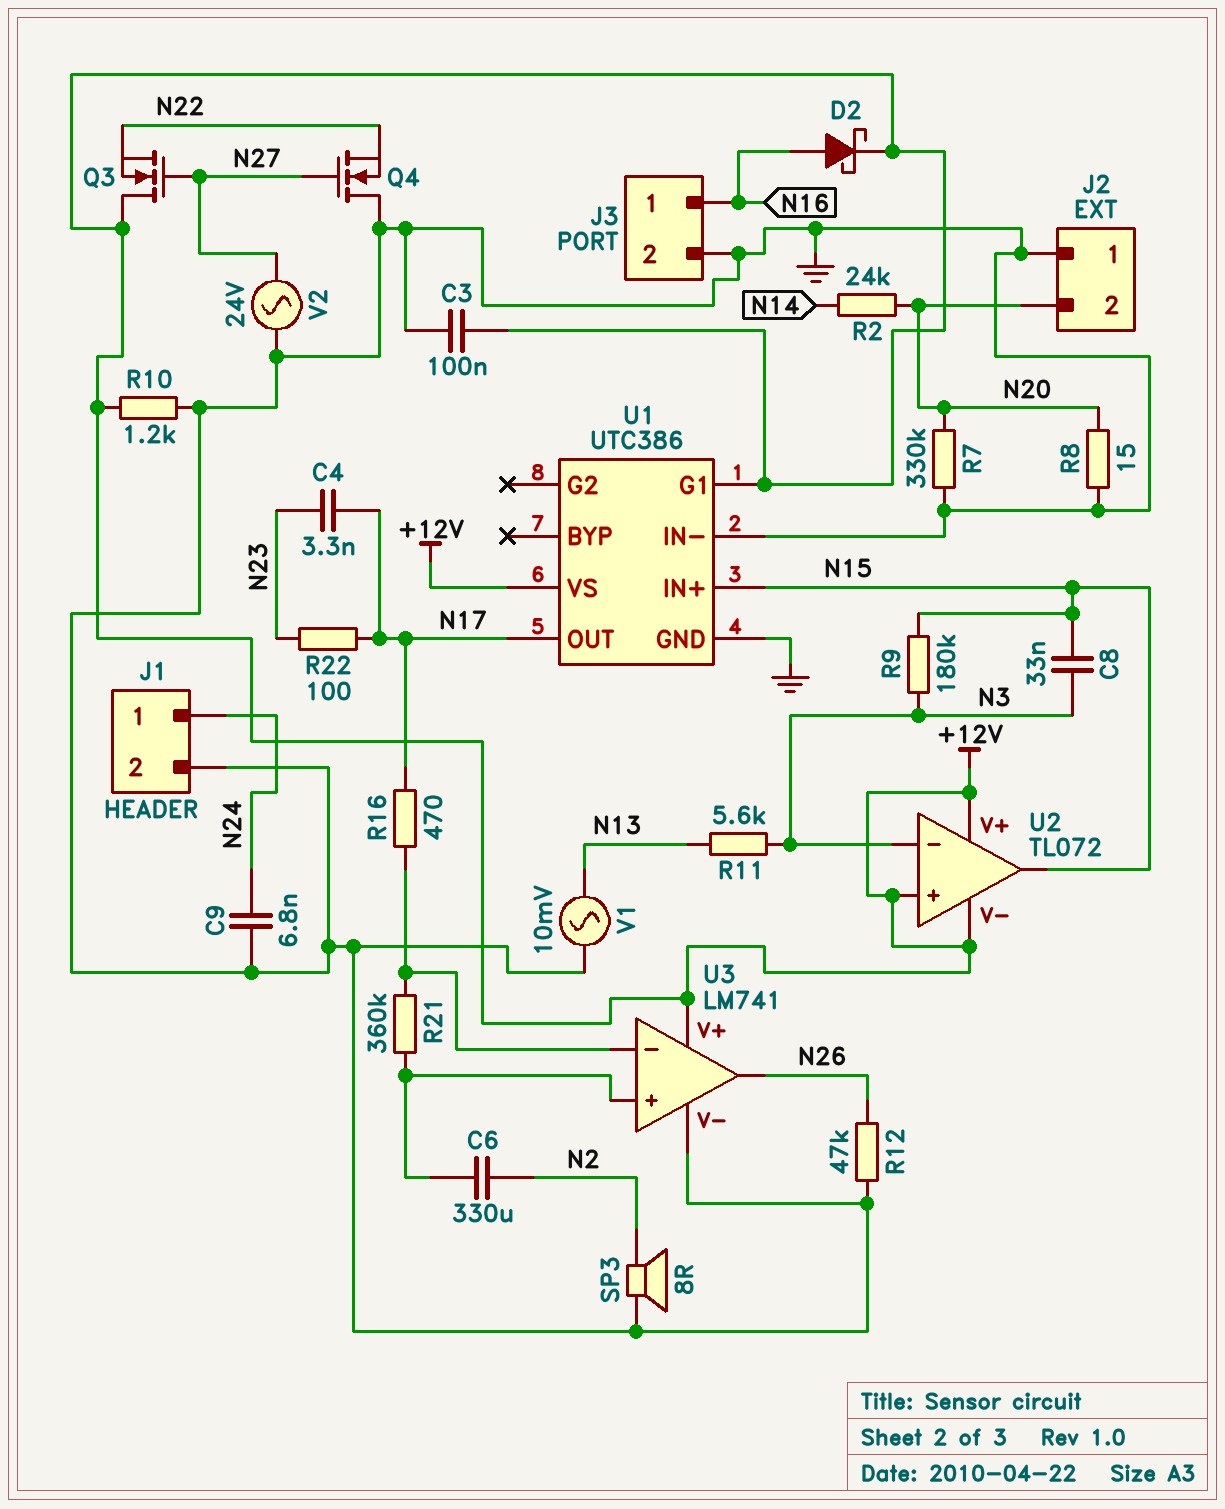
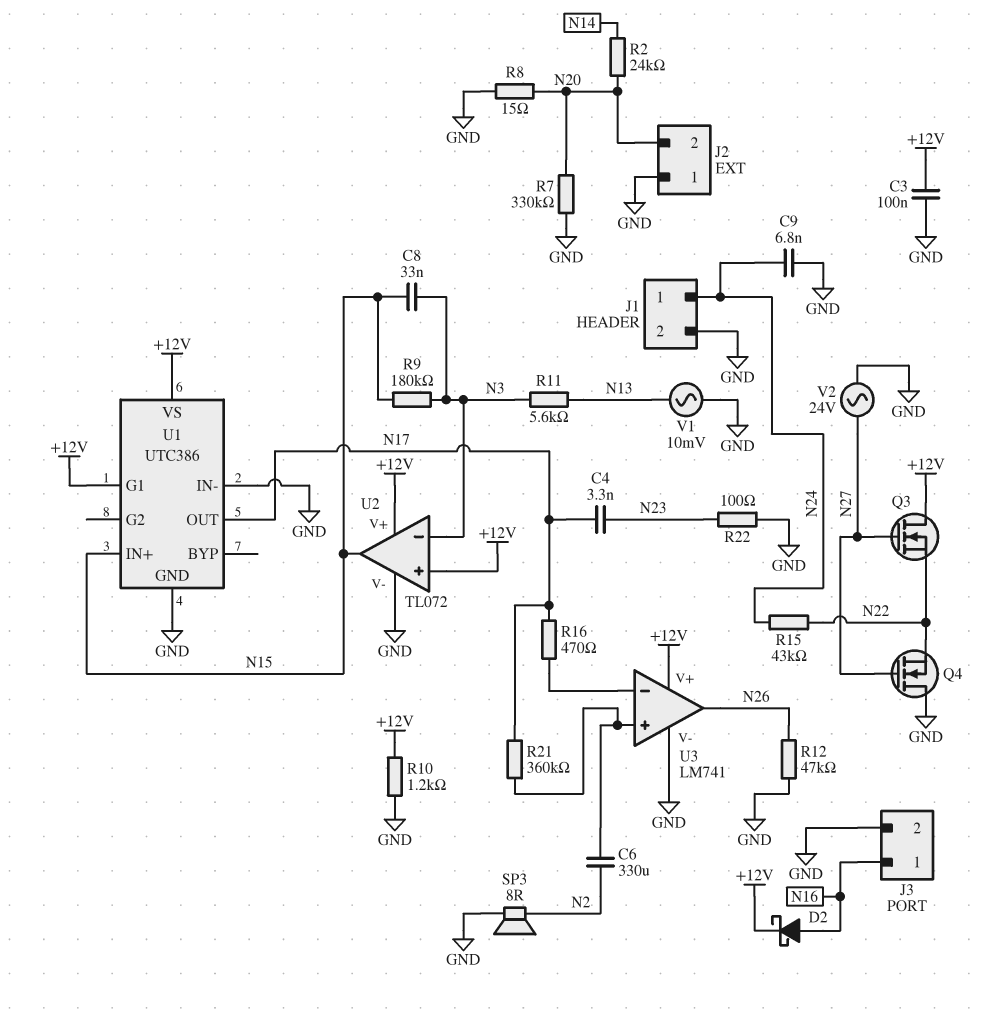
R15: none -> 43k (N22, N24)
R21: 360k (U3/in+, U3/in-) -> 360k (N17, U3/in+)
R22: 100 (N17, N23) -> 100 (GND, N23)
U2 pin V-: +12V -> GND

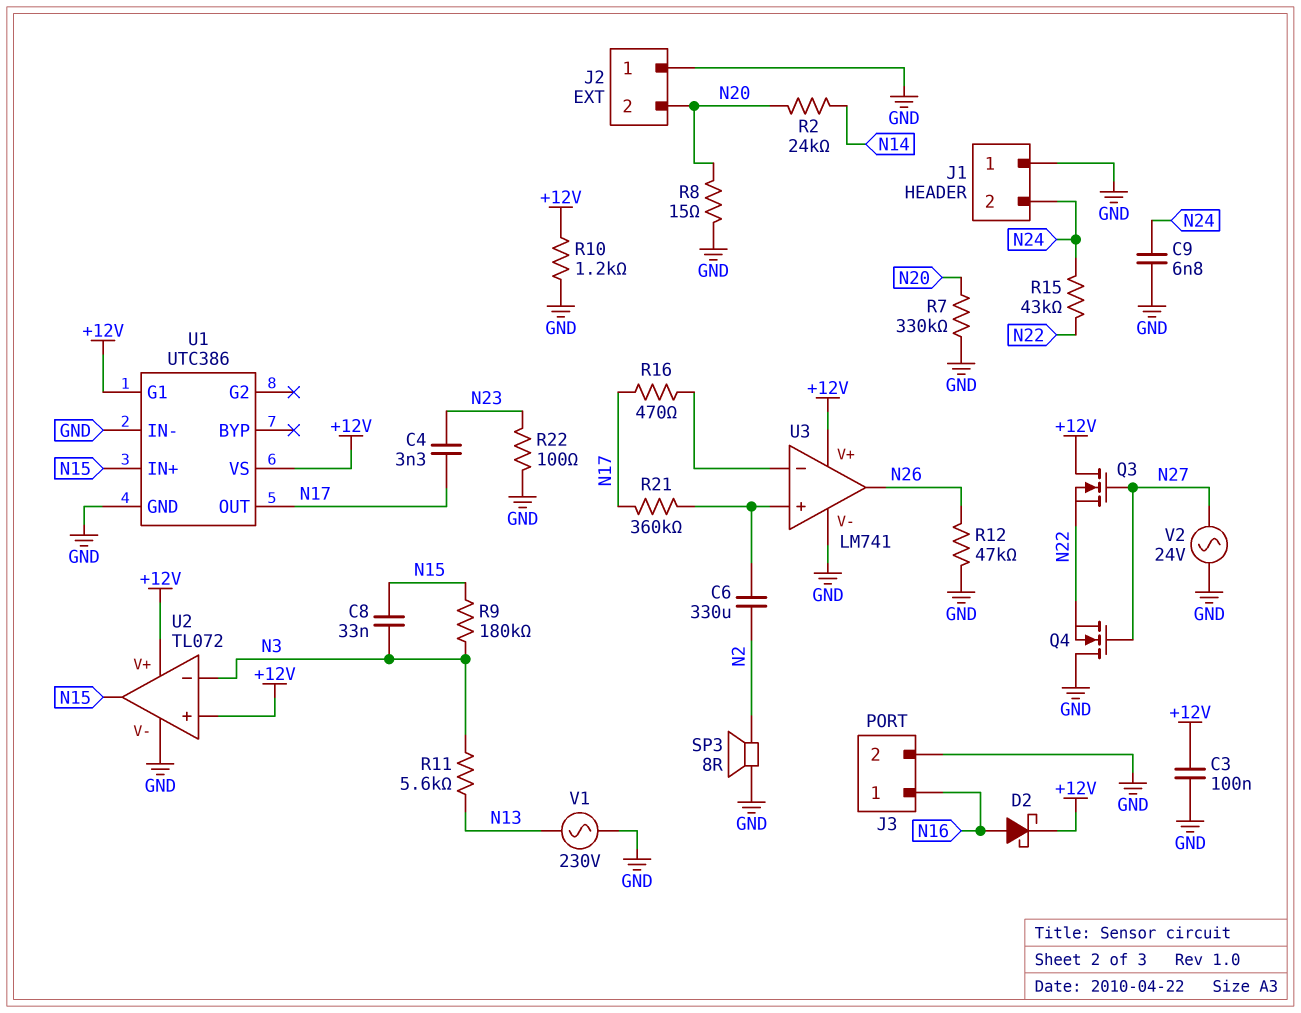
J1 pin 1: N24 -> GND
J1 pin 2: GND -> N24
V1: AC 10mV (GND, N13) -> AC 230V (GND, N13)

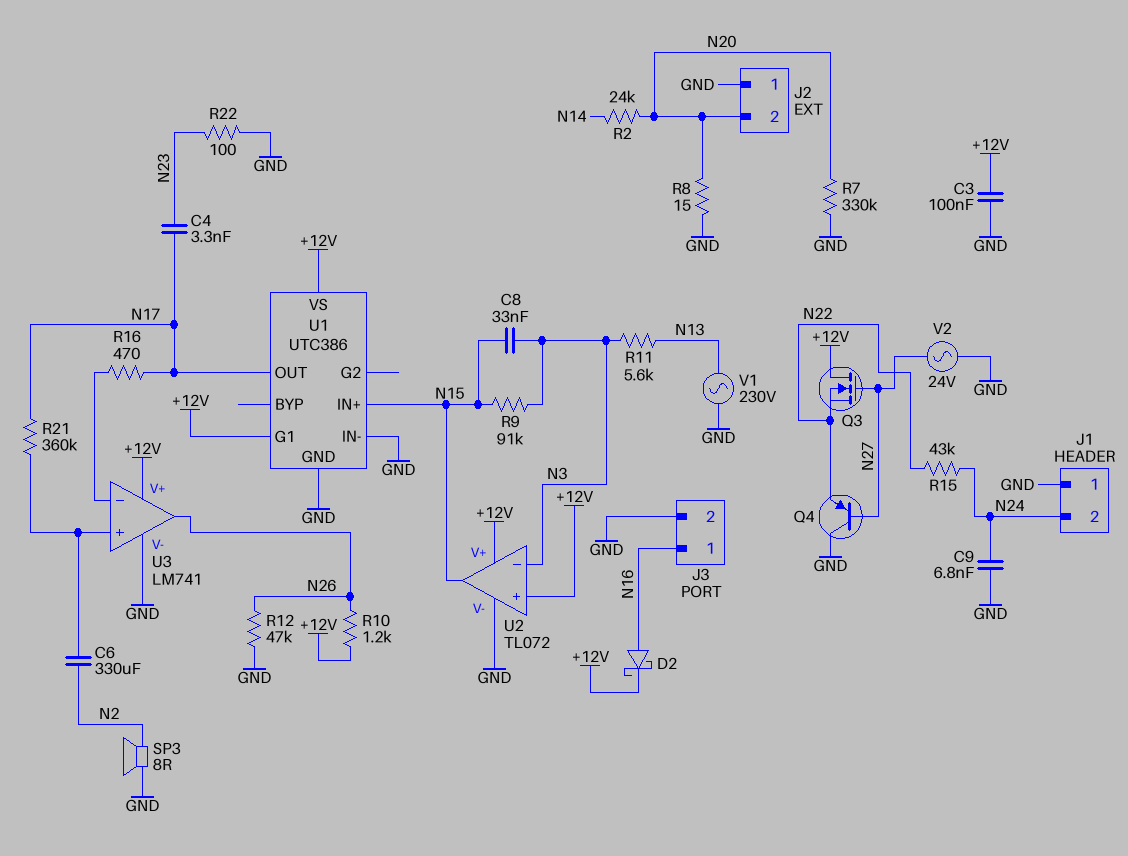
Q4: NMOS (G N27, D GND, S N22) -> PNP (B N27, C GND, E N22)
R9: 180k (N3, N15) -> 91k (N3, N15)
R10: 1.2k (+12V, GND) -> 1.2k (+12V, N26)

